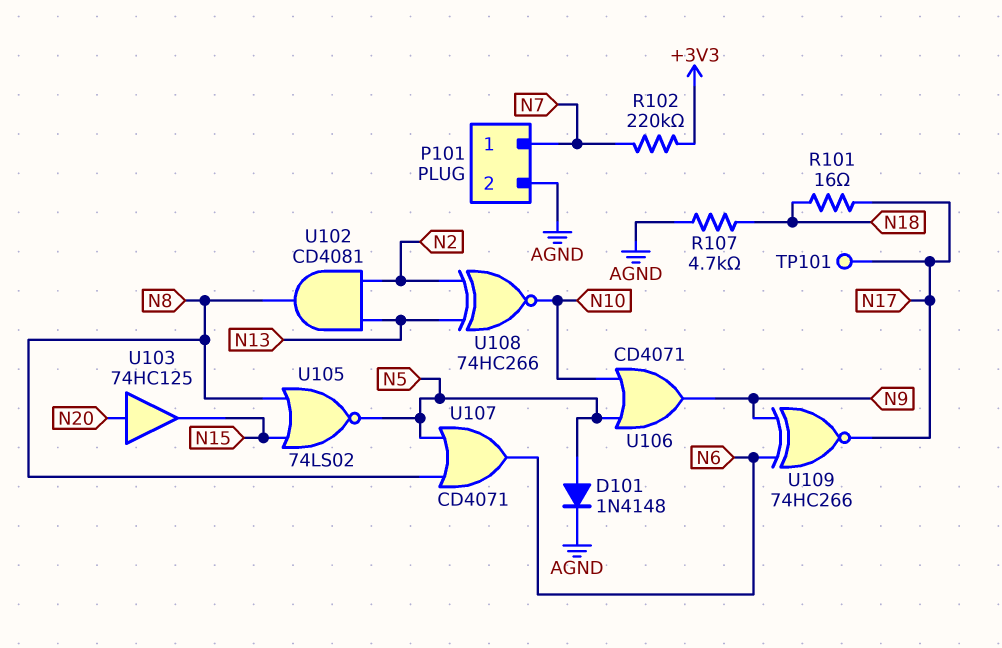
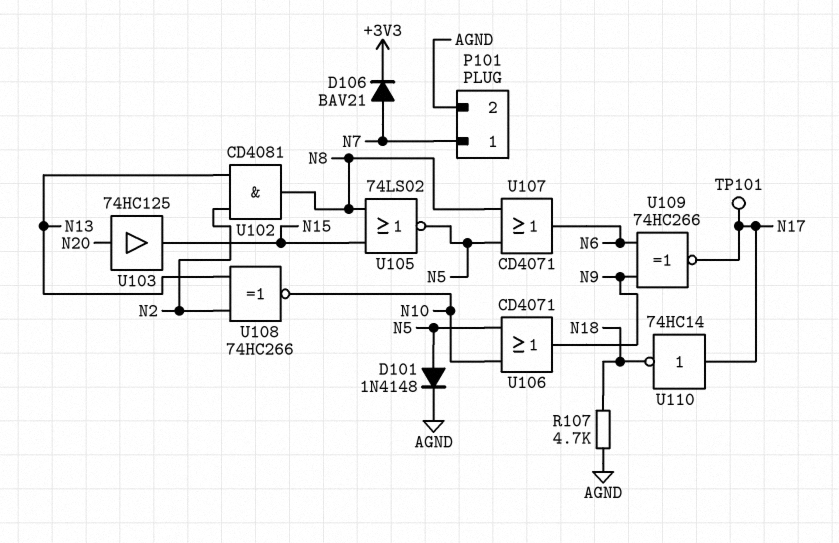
D106: none -> diode BAV21 (A N7, K +3V3)
R101: 16 (N17, N18) -> none
R102: 220k (+3V3, N7) -> none
U110: none -> NOT 74HC14 (in N17, out N18)

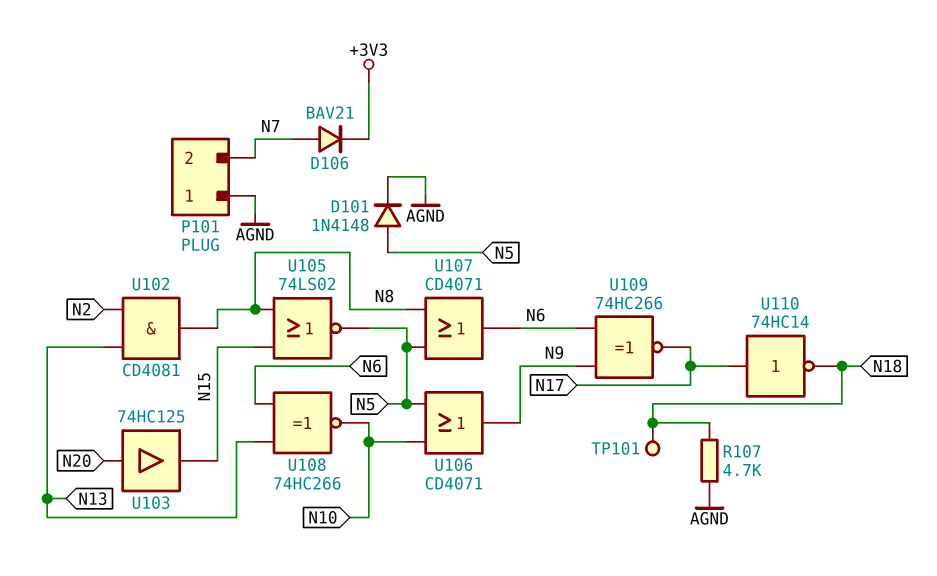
P101 pin 1: N7 -> AGND
P101 pin 2: AGND -> N7
TP101: test point (N17) -> test point (N18)
U108: XNOR 74HC266 (in N2, in N13, out N10) -> XNOR 74HC266 (in N6, in N13, out N10)

